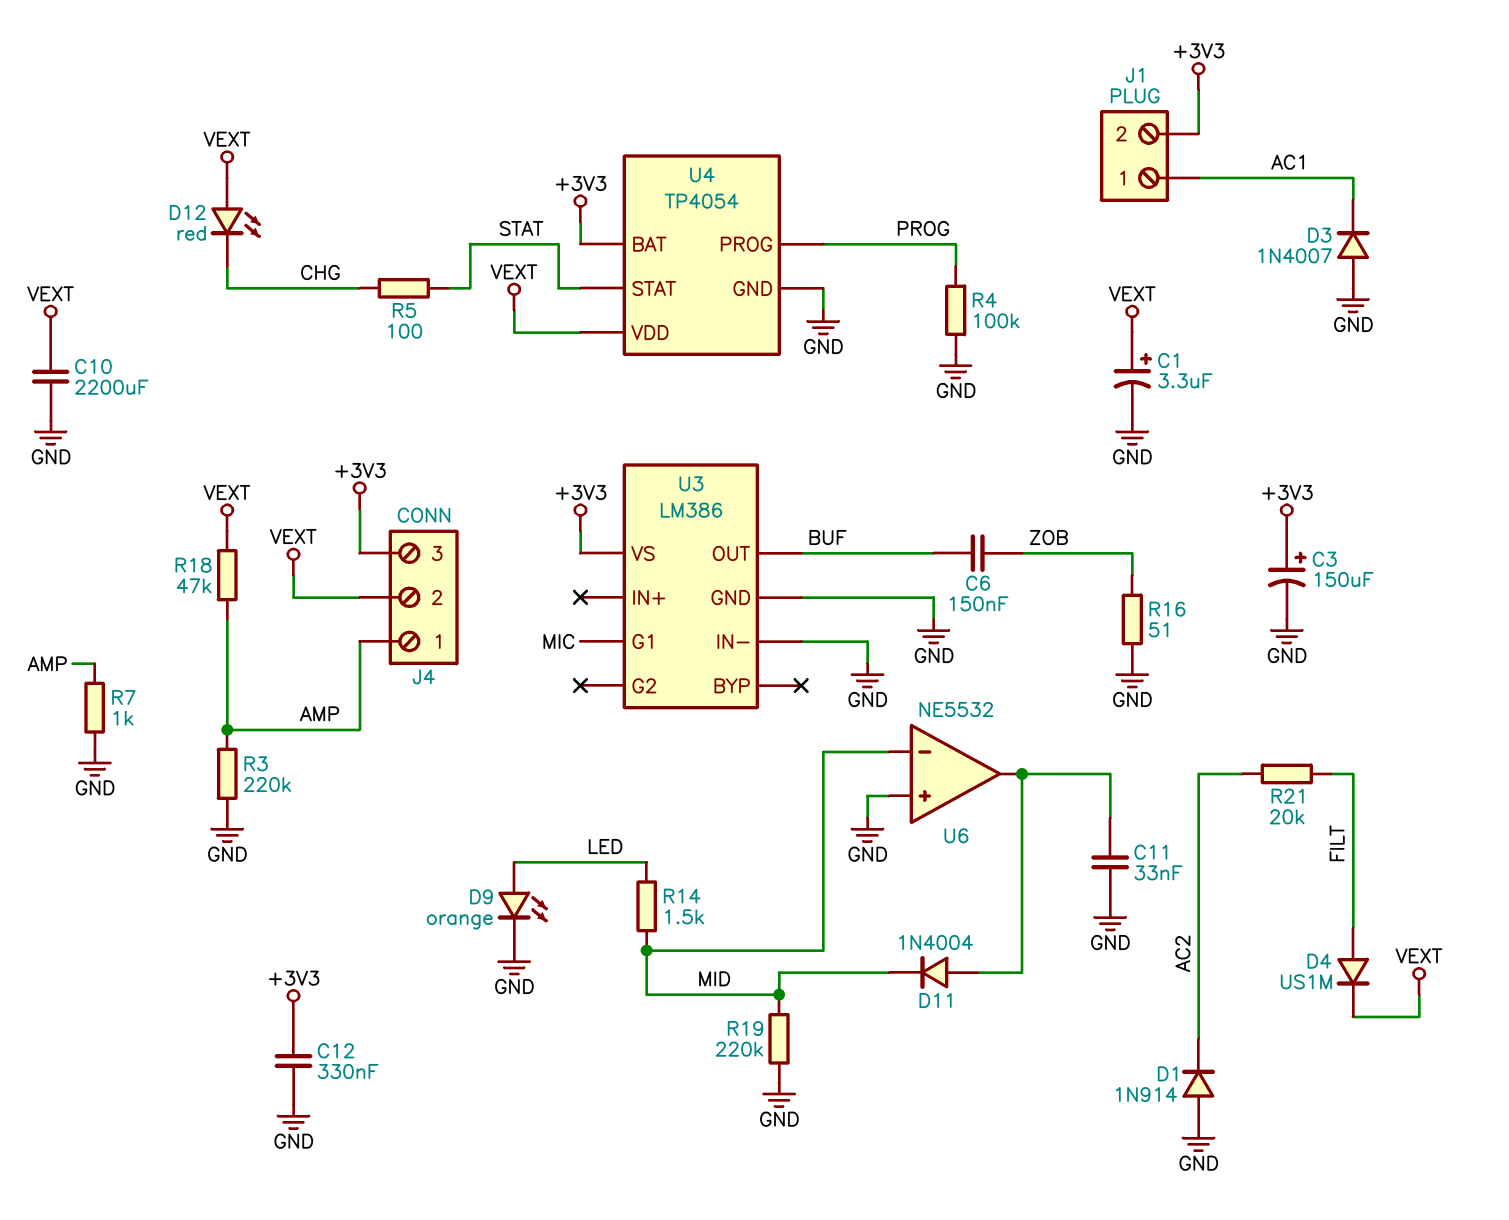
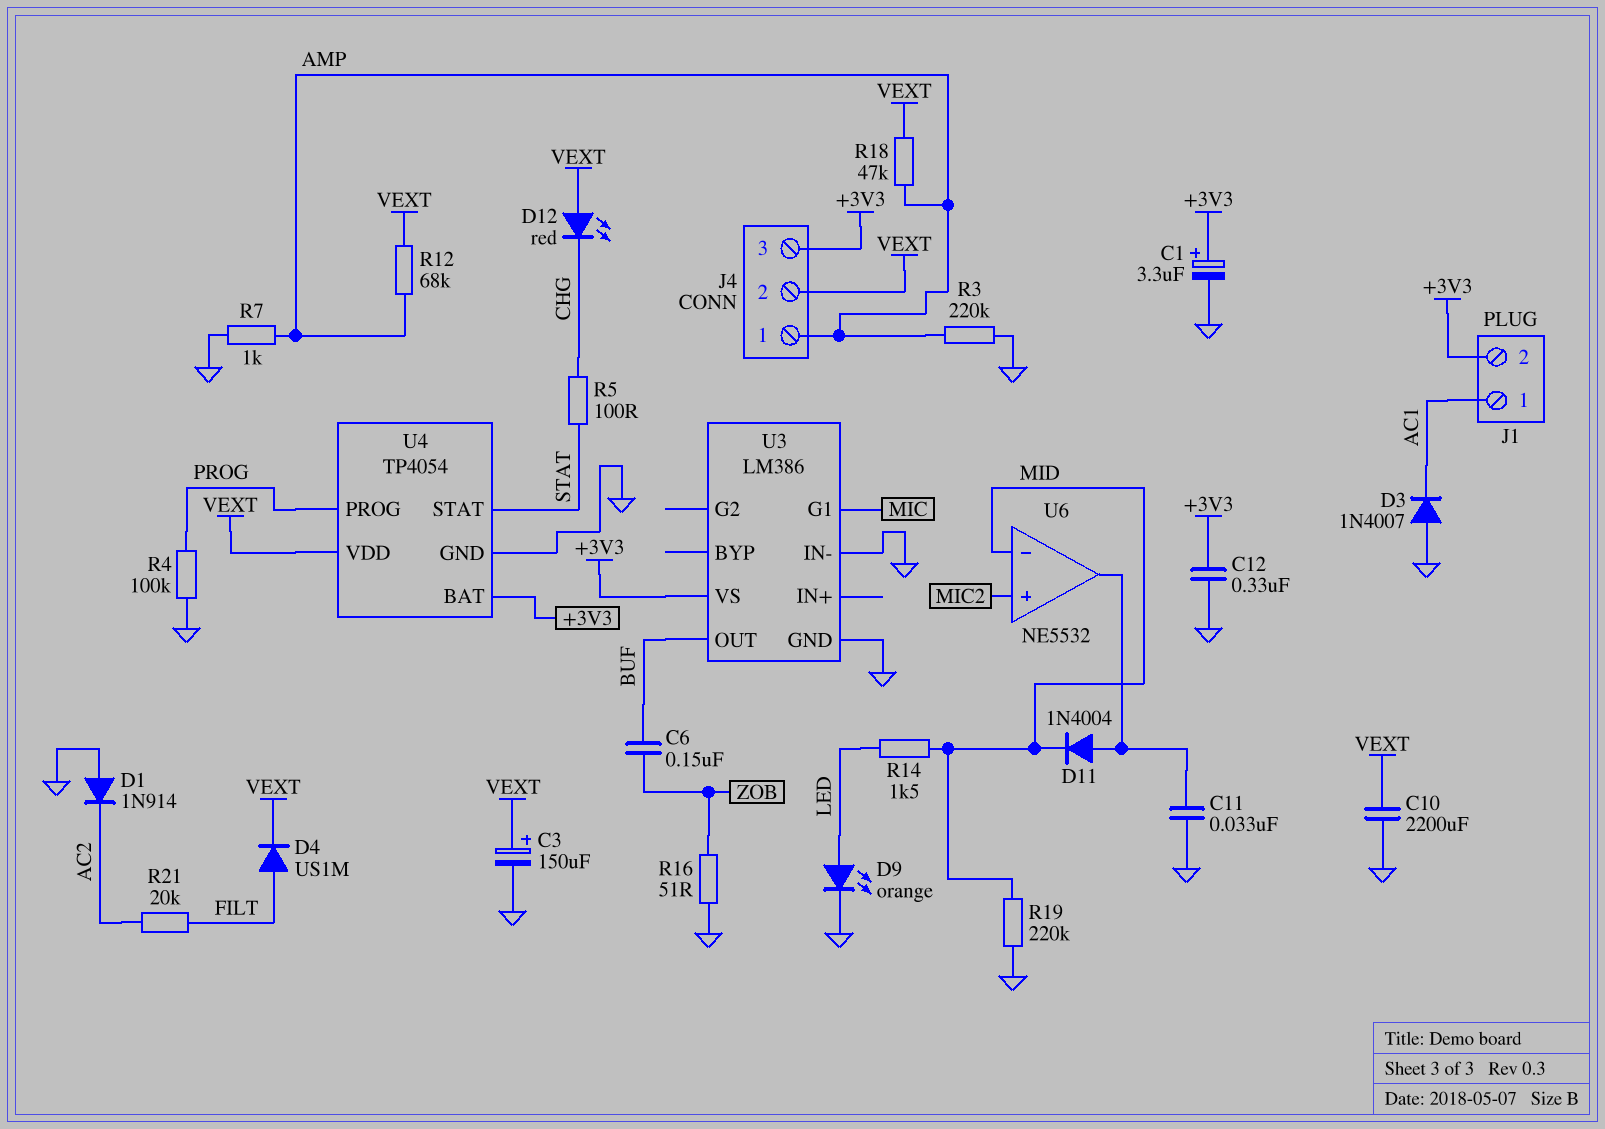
C1: 3.3uF (plus VEXT, minus GND) -> 3.3uF (plus +3V3, minus GND)
C3: 150uF (plus +3V3, minus GND) -> 150uF (plus VEXT, minus GND)
R12: none -> 68k (AMP, VEXT)
U6 pin in+: GND -> MIC2

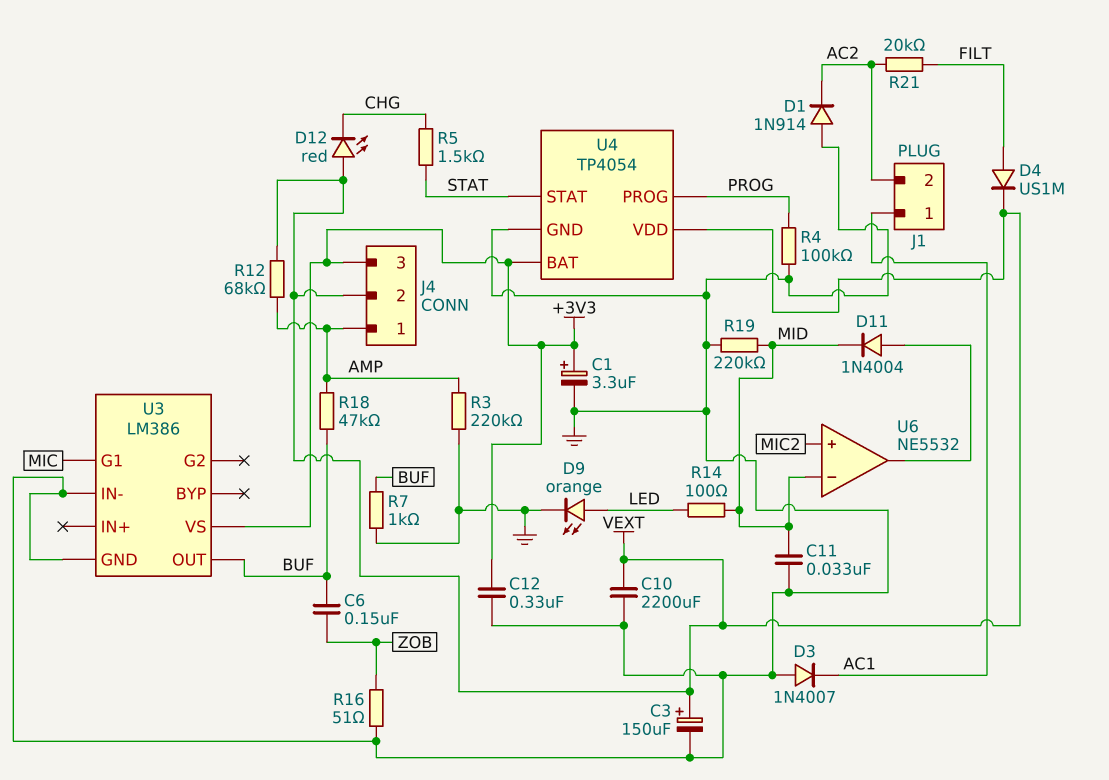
C11: 33nF (GND, U6/out) -> 33nF (GND, MID)
J1 pin 2: +3V3 -> AC2
R5: 100 (CHG, STAT) -> 1.5k (CHG, STAT)
R7: 1k (AMP, GND) -> 1k (BUF, GND)
R14: 1.5k (LED, MID) -> 100 (LED, MID)
R18: 47k (AMP, VEXT) -> 47k (AMP, BUF)

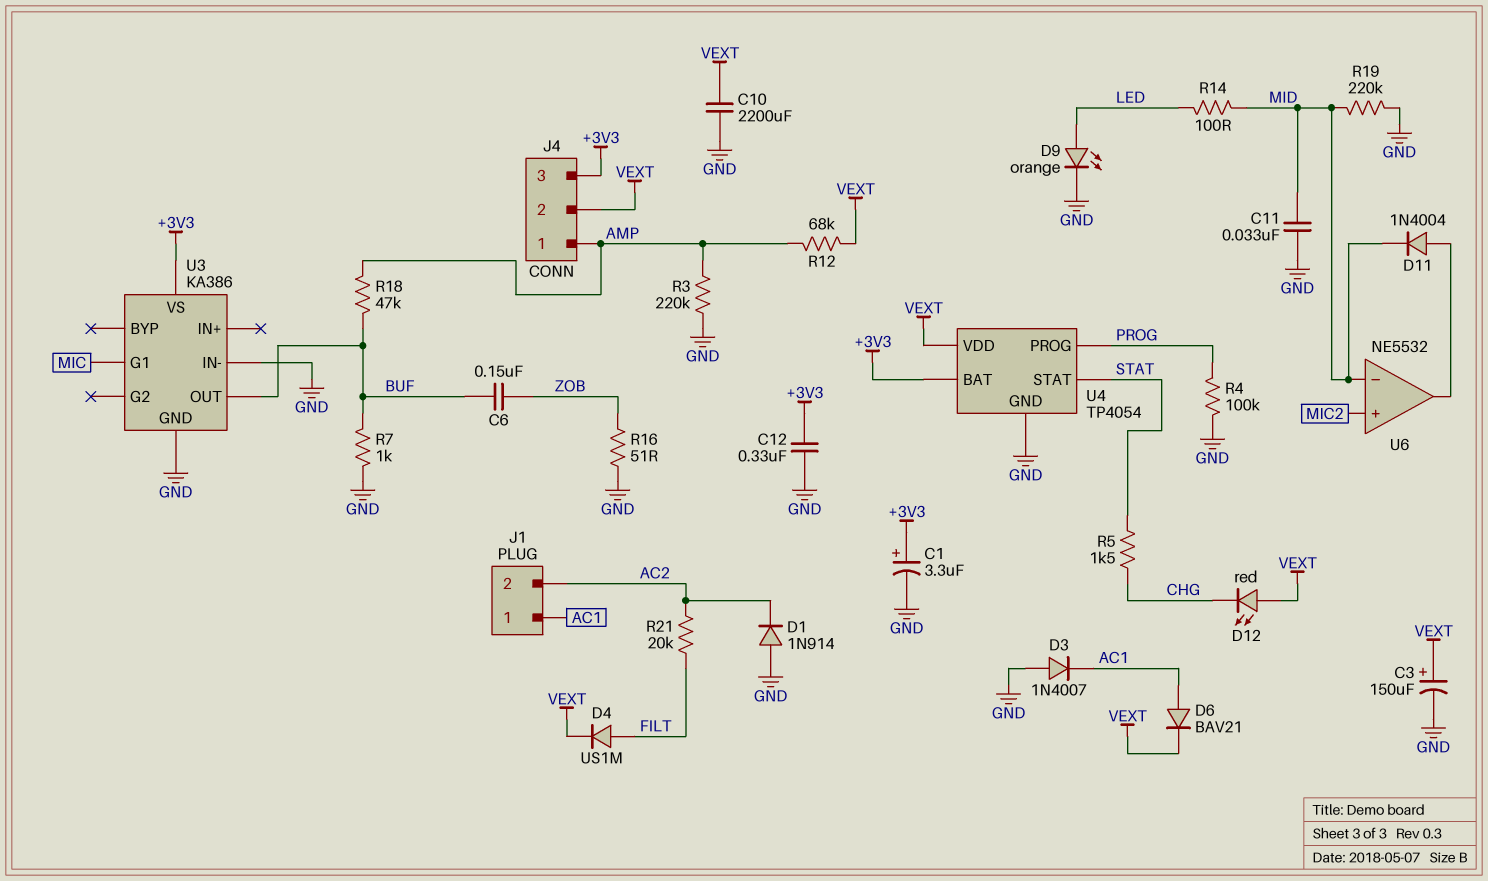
D6: none -> diode BAV21 (A AC1, K VEXT)
U3: LM386 -> KA386

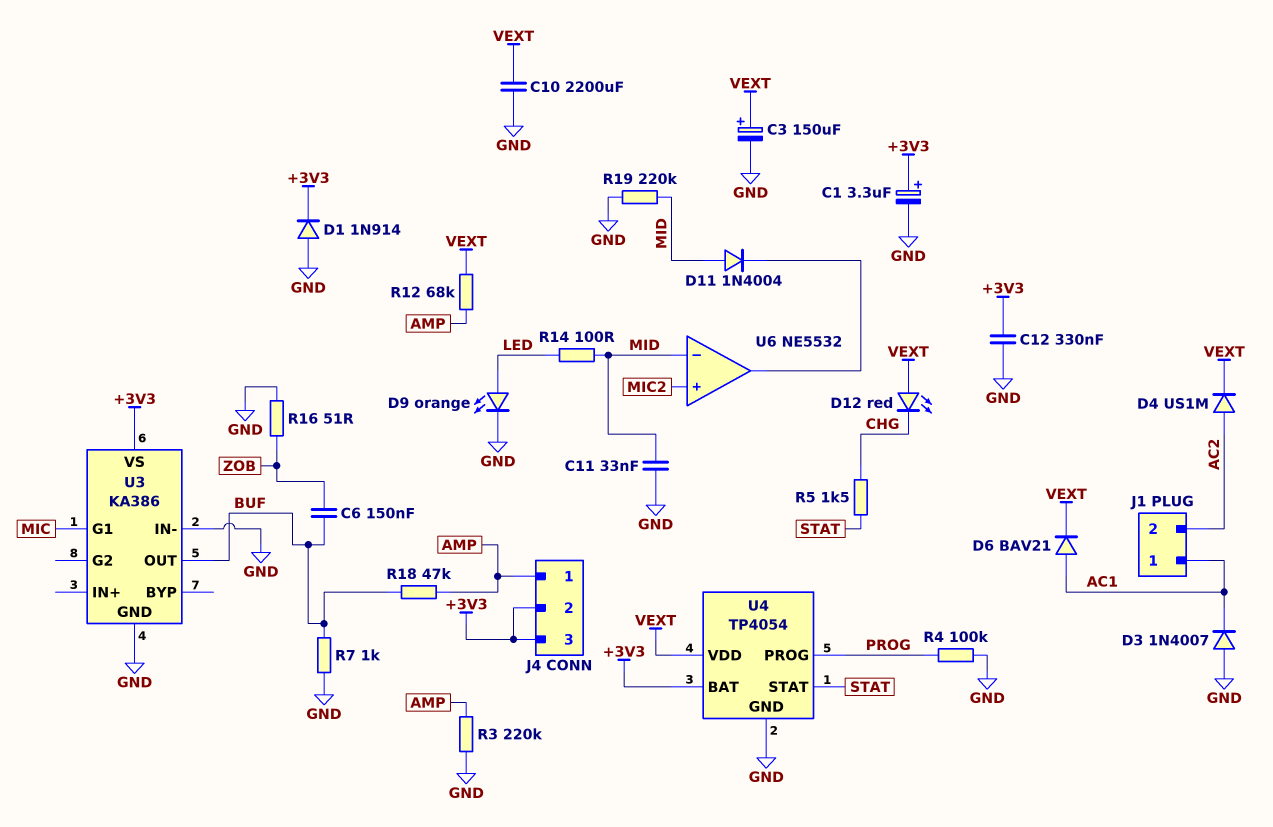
D1: diode 1N914 (A GND, K AC2) -> diode 1N914 (A GND, K +3V3)
D4: diode US1M (A FILT, K VEXT) -> diode US1M (A AC2, K VEXT)
D11: diode 1N4004 (A U6/out, K MID) -> diode 1N4004 (A MID, K U6/out)
J4 pin 2: VEXT -> +3V3
R21: 20k (AC2, FILT) -> none

